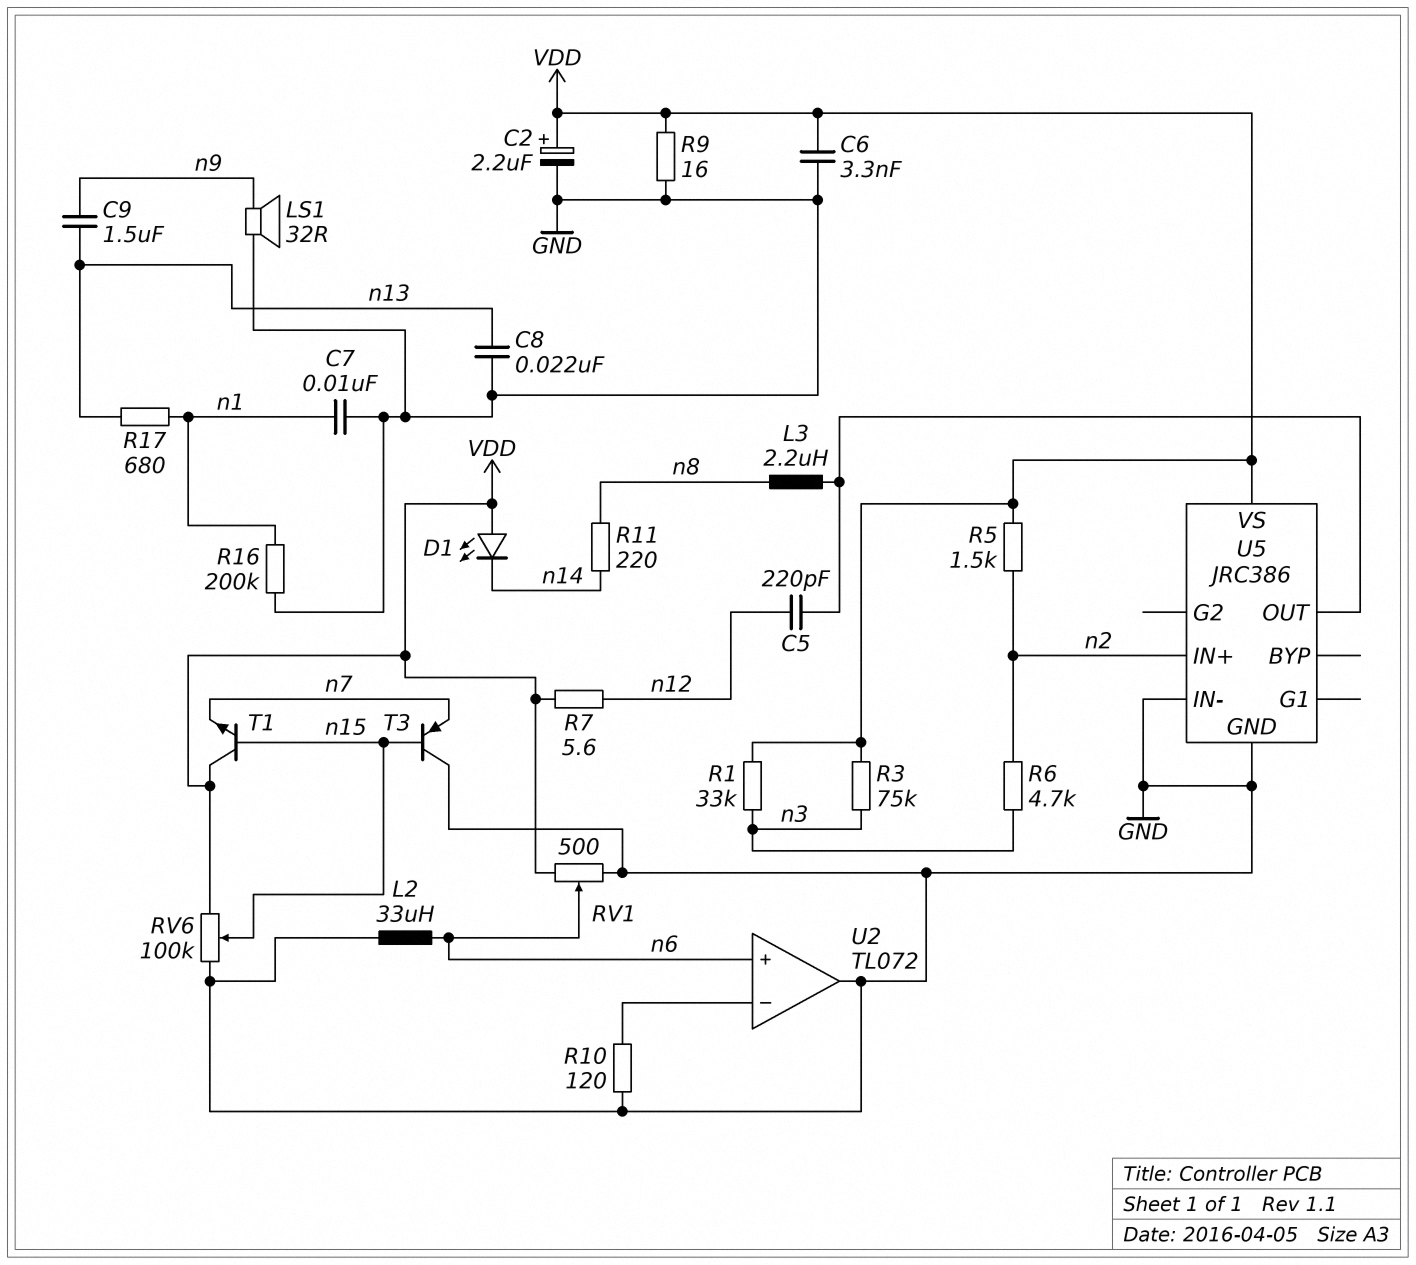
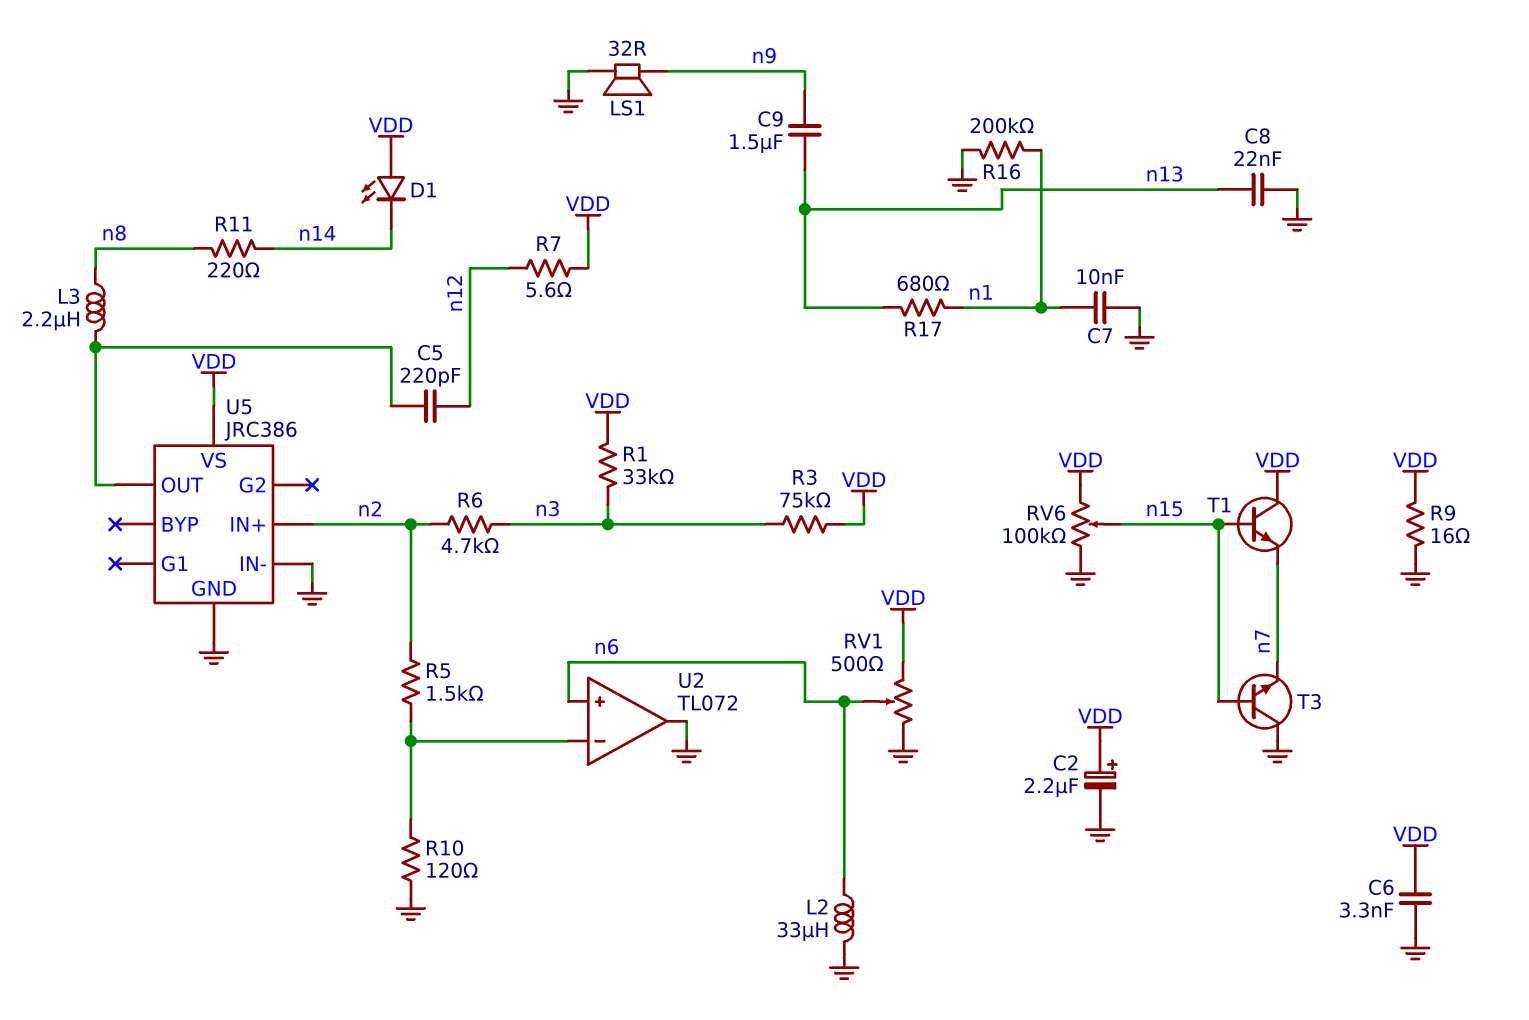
R5: 1.5k (VDD, n2) -> 1.5k (U2/in-, n2)
T3: PNP (B n15, C GND, E n7) -> NPN (B n15, C GND, E n7)

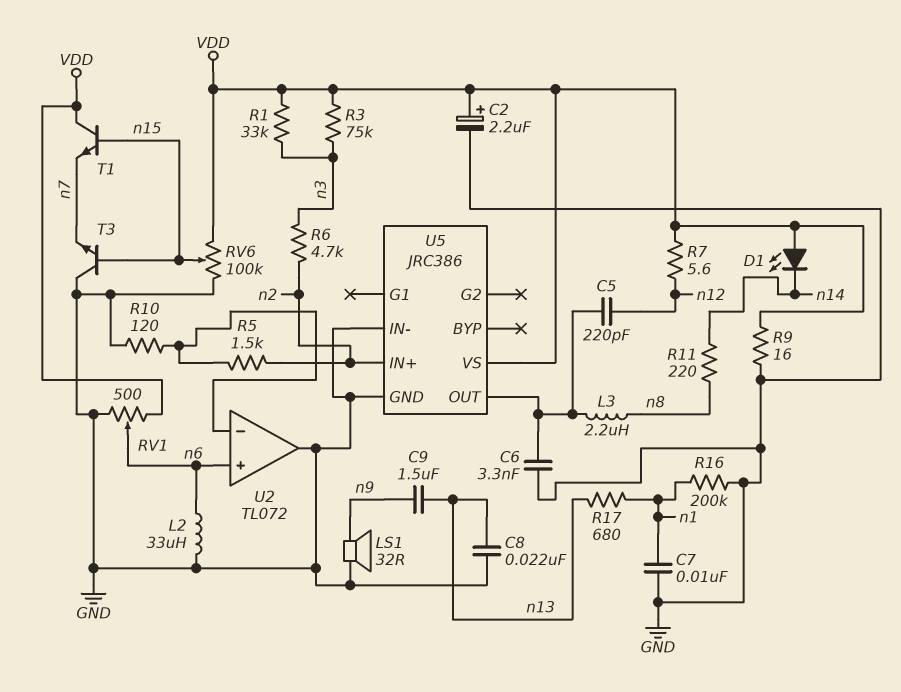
C6: 3.3nF (GND, VDD) -> 3.3nF (GND, U5/OUT)

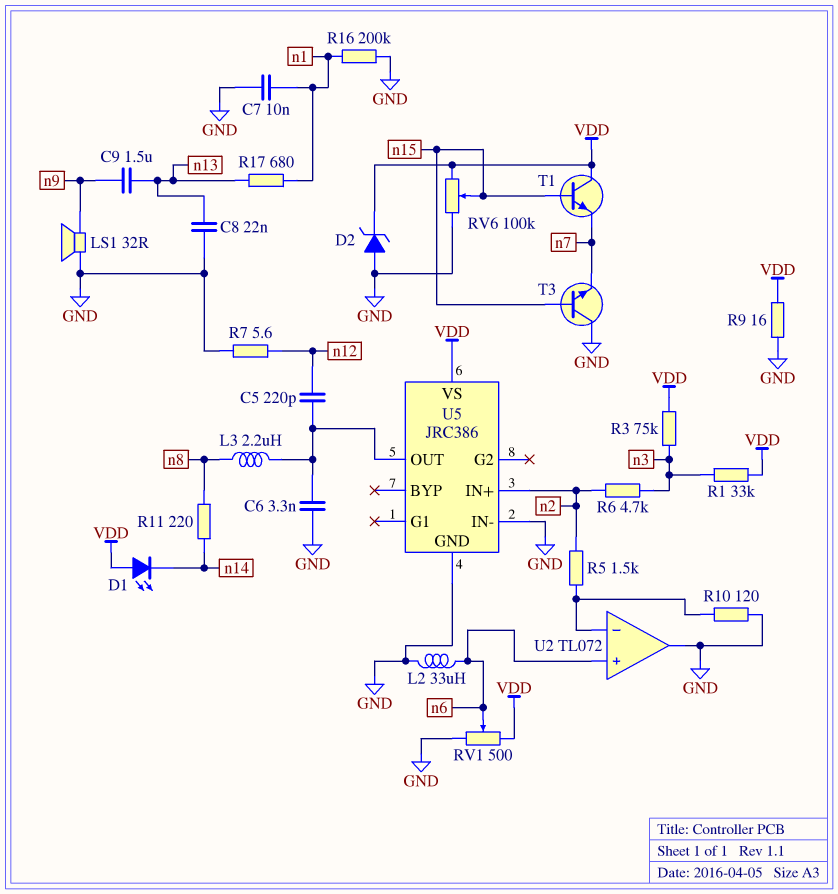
C2: 2.2uF (plus VDD, minus GND) -> none
D2: none -> zener (A GND, K VDD)
R7: 5.6 (VDD, n12) -> 5.6 (GND, n12)

